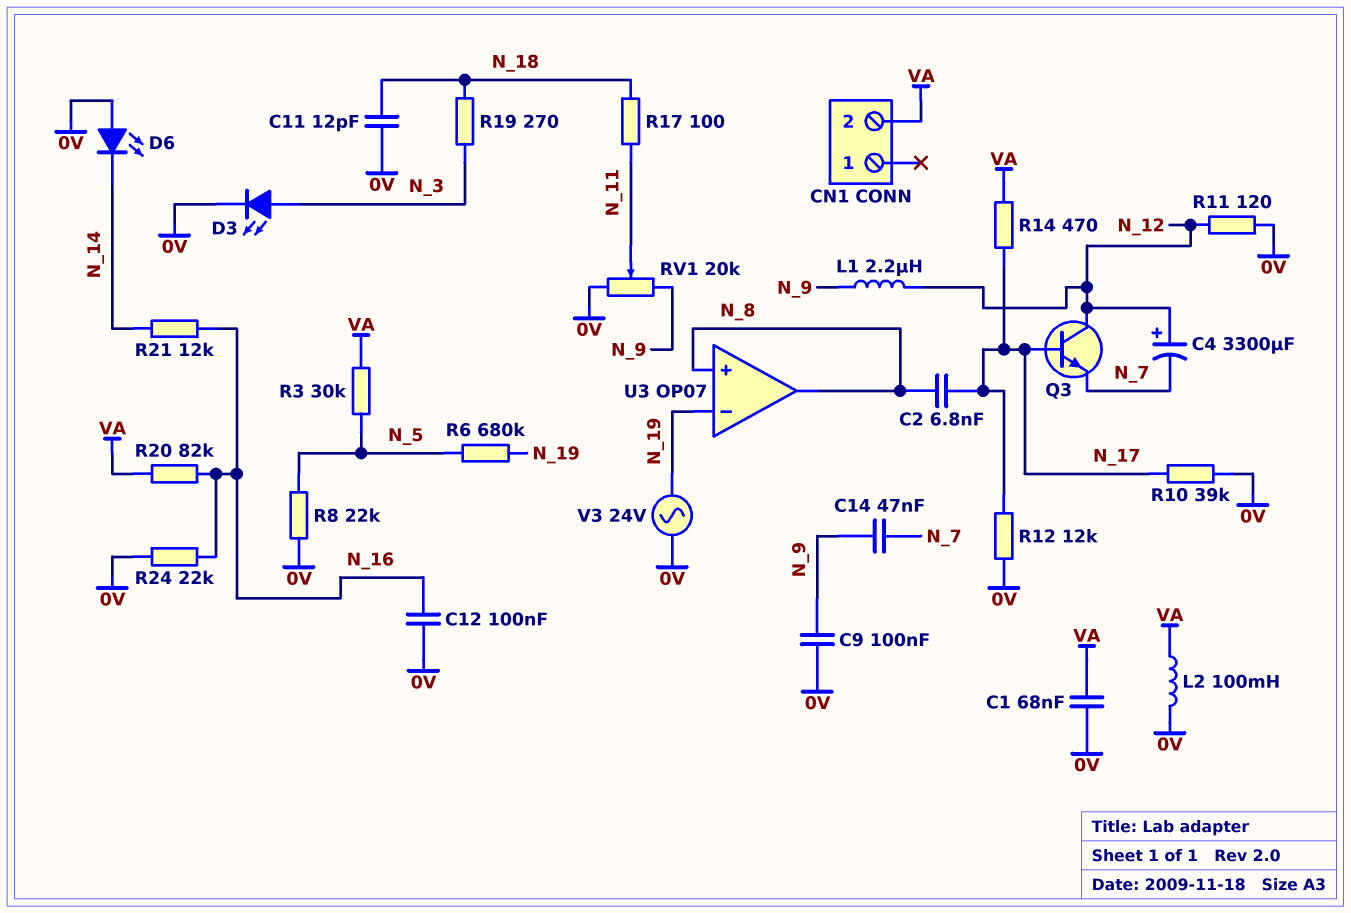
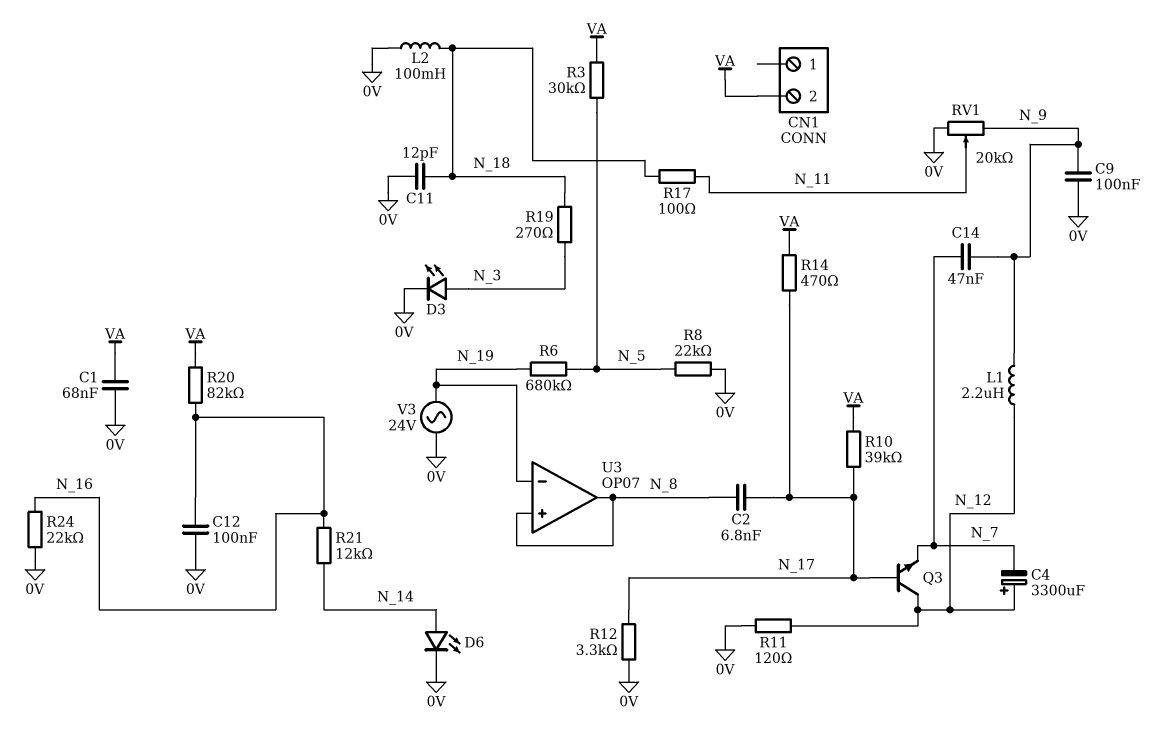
D6: LED (A 0V, K N_14) -> LED (A N_14, K 0V)
L2: 100mH (0V, VA) -> 100mH (0V, N_18)
R10: 39k (0V, N_17) -> 39k (N_17, VA)
R12: 12k (0V, N_17) -> 3.3k (0V, N_17)

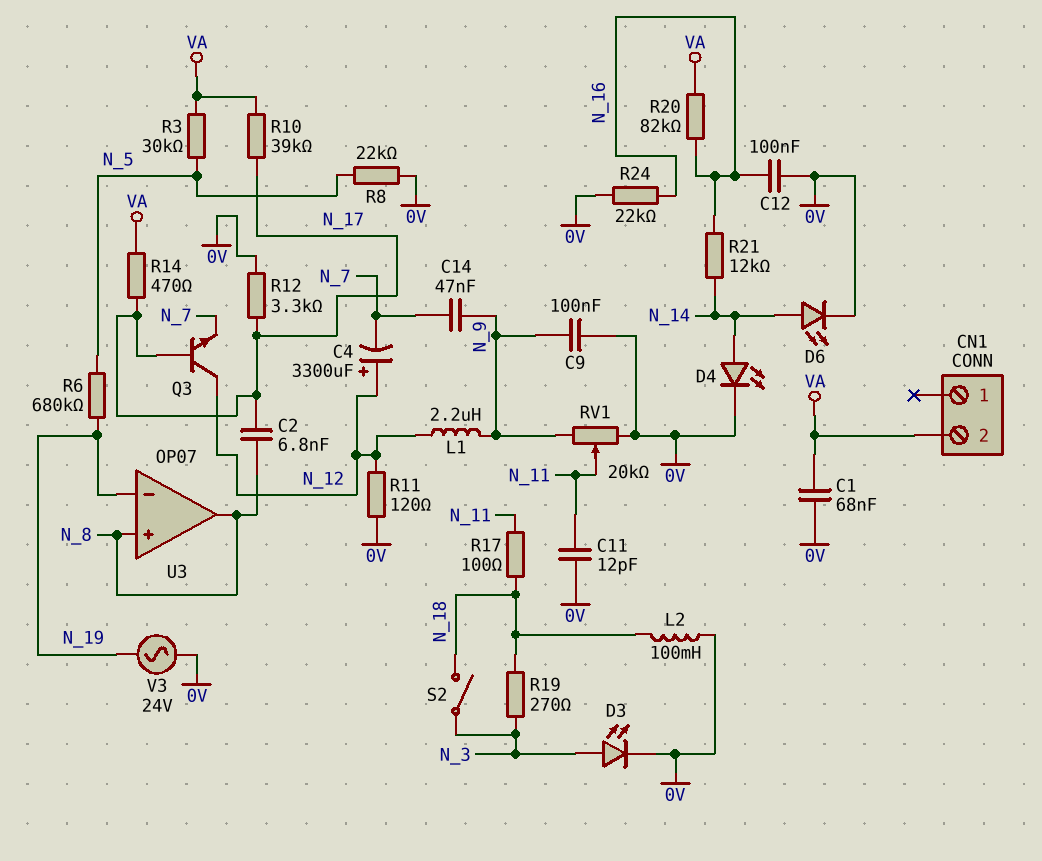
C11: 12pF (0V, N_18) -> 12pF (0V, N_11)
D4: none -> LED (A N_14, K 0V)
S2: none -> switch (N_3, N_18)

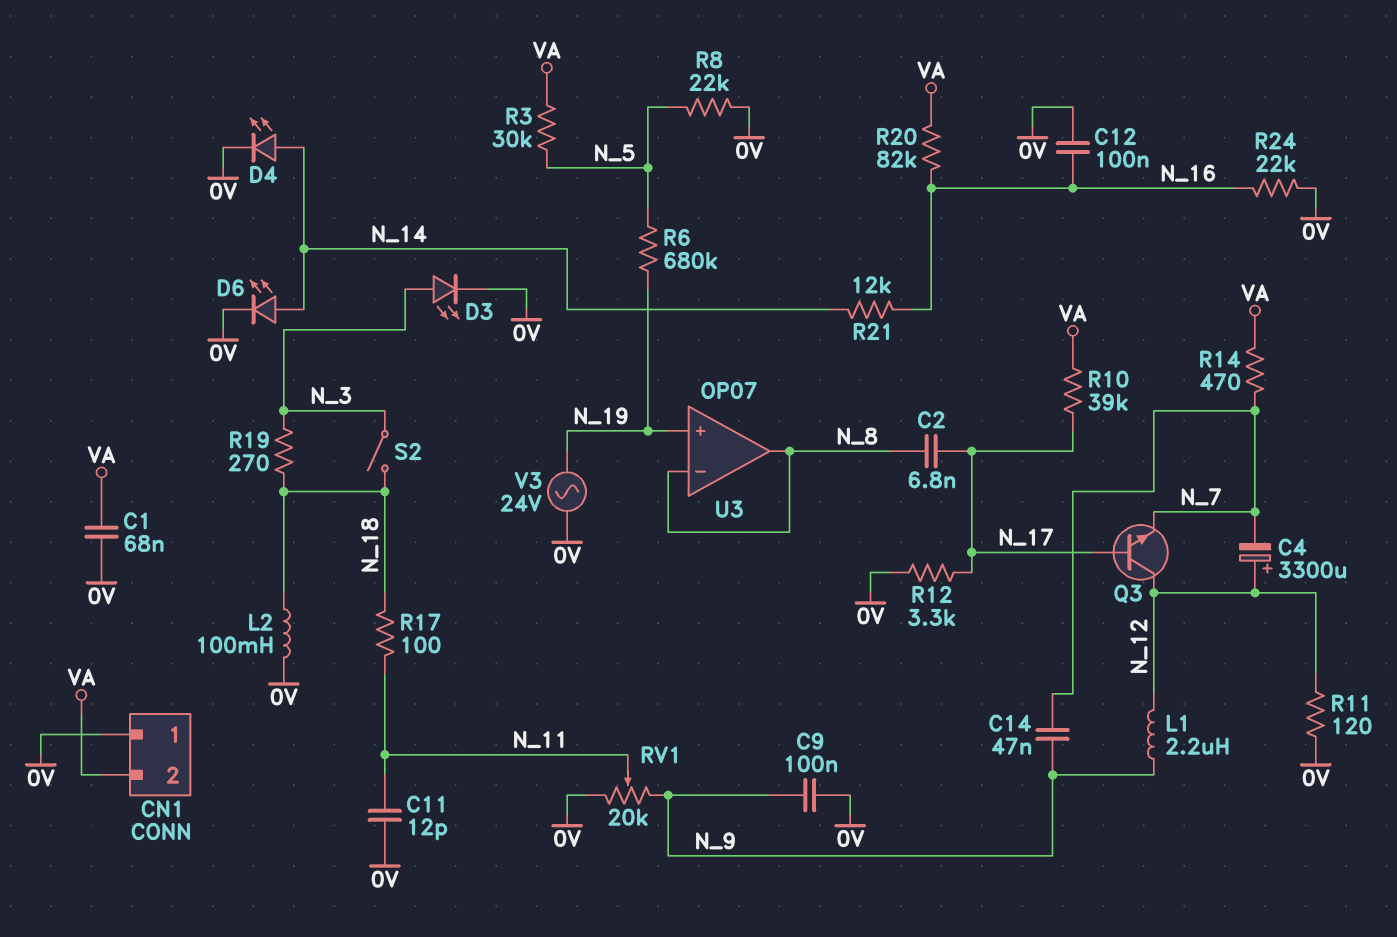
CN1 pin 1: none -> 0V
R14: 470 (N_17, VA) -> 470 (N_7, VA)
U3 pin in+: N_8 -> N_19
U3 pin in-: N_19 -> N_8

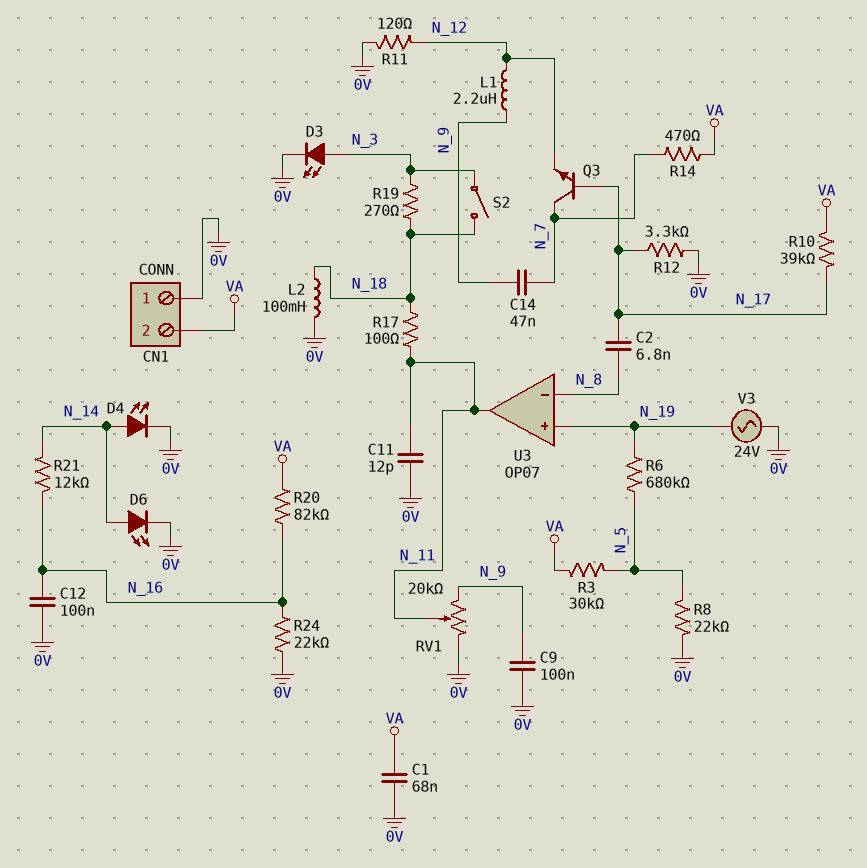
C4: 3300uF (plus N_12, minus N_7) -> none
Q3: NPN (B N_17, C N_12, E N_7) -> NPN (B N_17, C N_7, E N_12)
U3 pin out: N_8 -> N_11

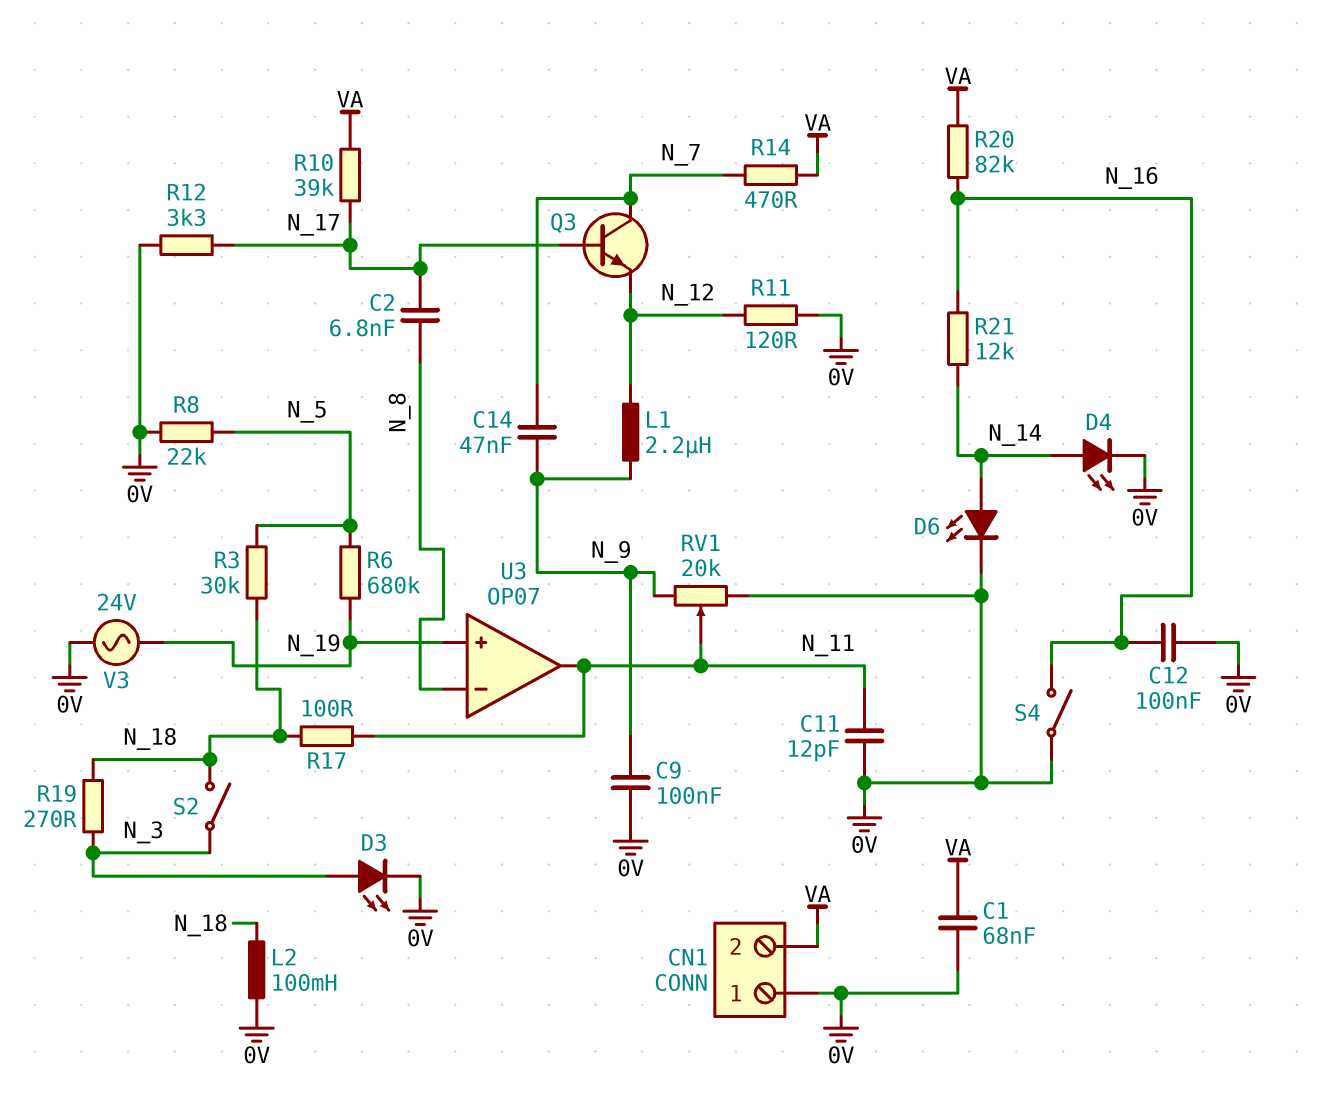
R3: 30k (N_5, VA) -> 30k (N_5, N_18)
R24: 22k (0V, N_16) -> none
S4: none -> switch (0V, N_16)

